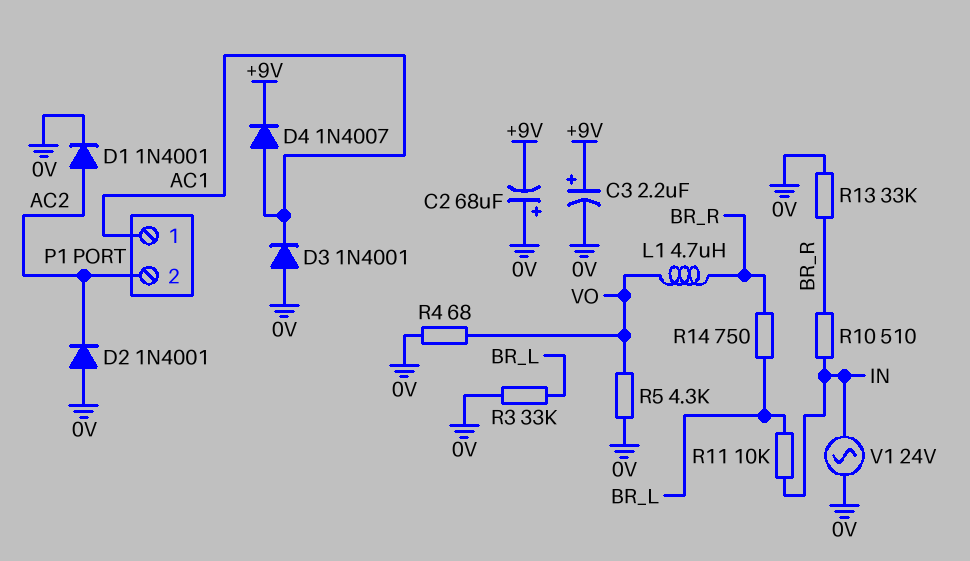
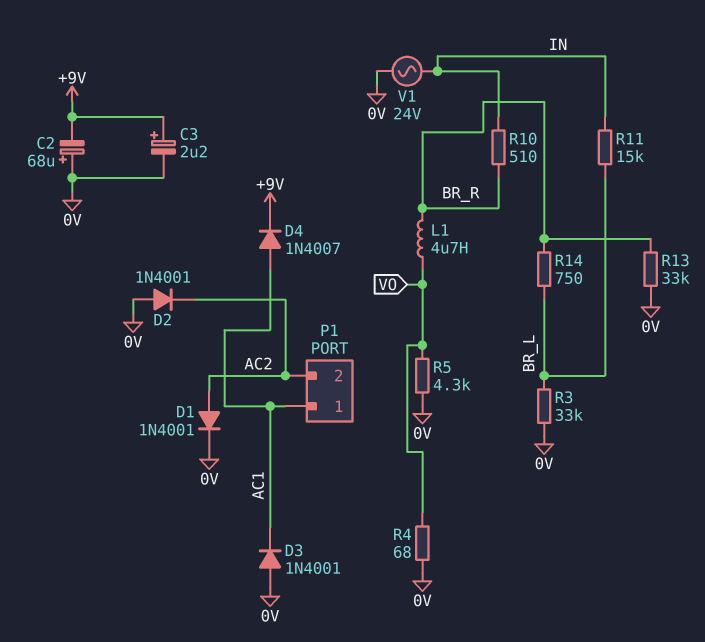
R11: 10k (BR_L, IN) -> 15k (BR_L, IN)

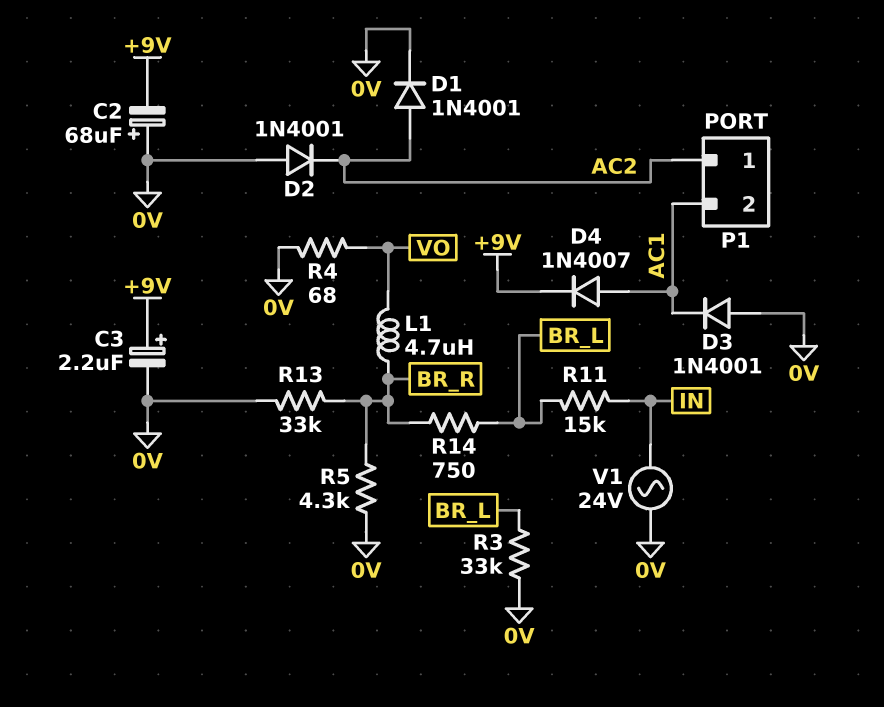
P1 pin 1: AC1 -> AC2
P1 pin 2: AC2 -> AC1
R5: 4.3k (0V, VO) -> 4.3k (0V, BR_R)
R10: 510 (BR_R, IN) -> none

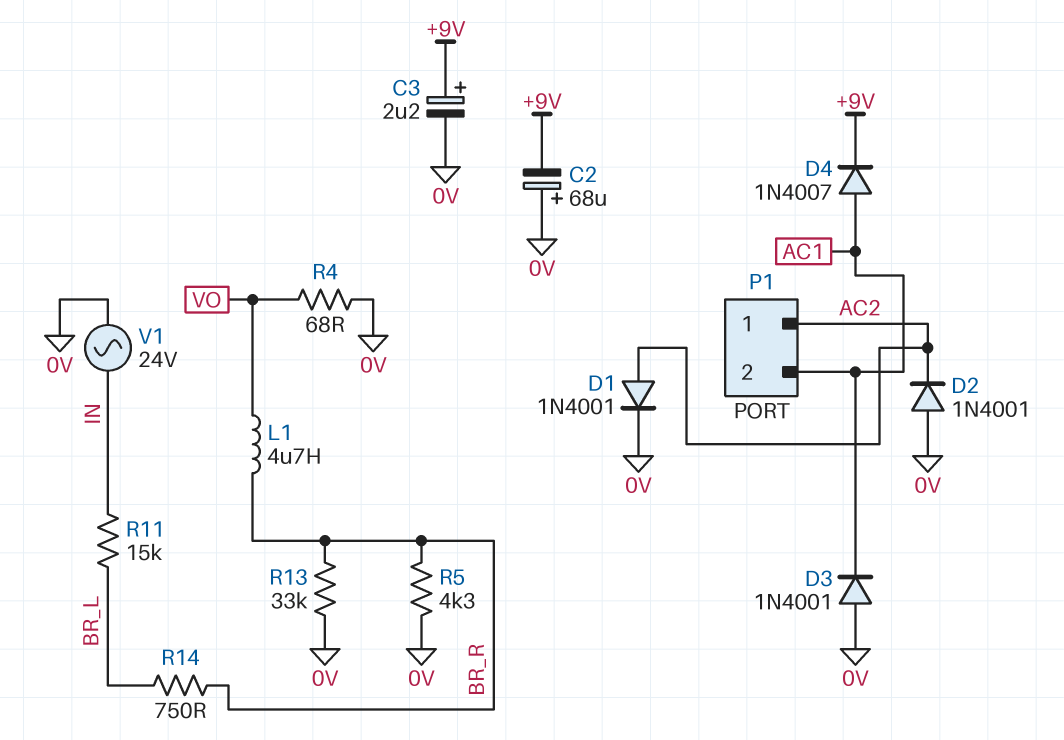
R3: 33k (0V, BR_L) -> none

